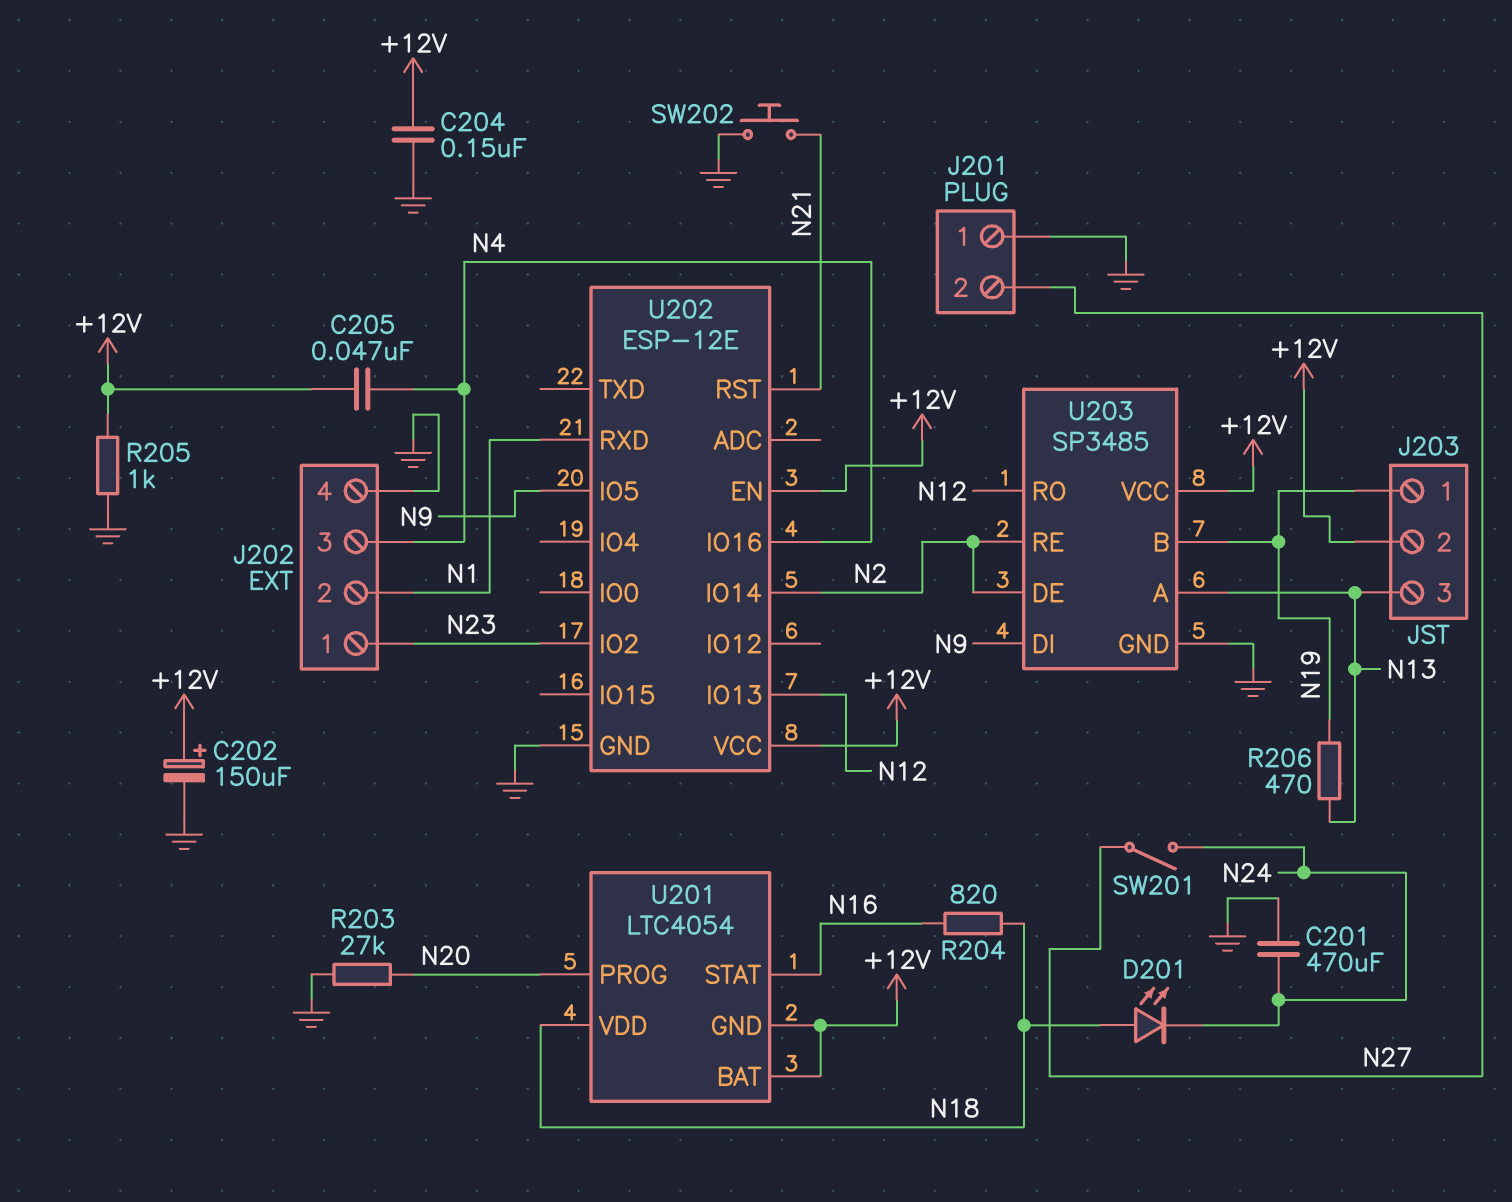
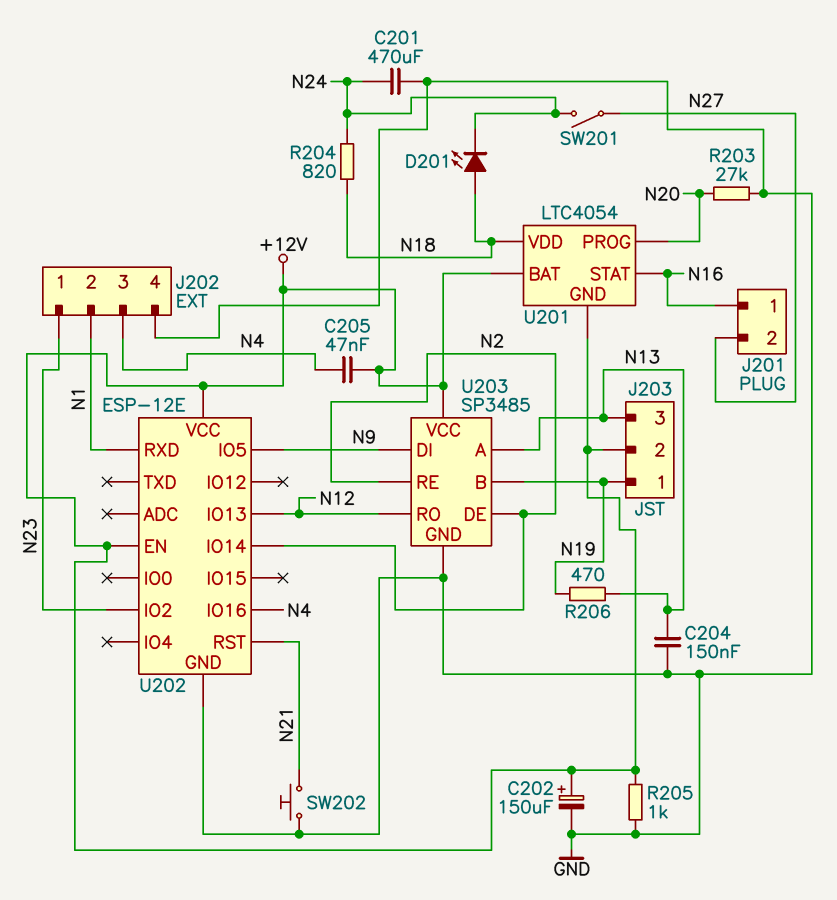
C204: 150nF (+12V, GND) -> 150nF (GND, N13)
J201 pin 1: GND -> N16
R204: 820 (N16, N18) -> 820 (N18, N24)

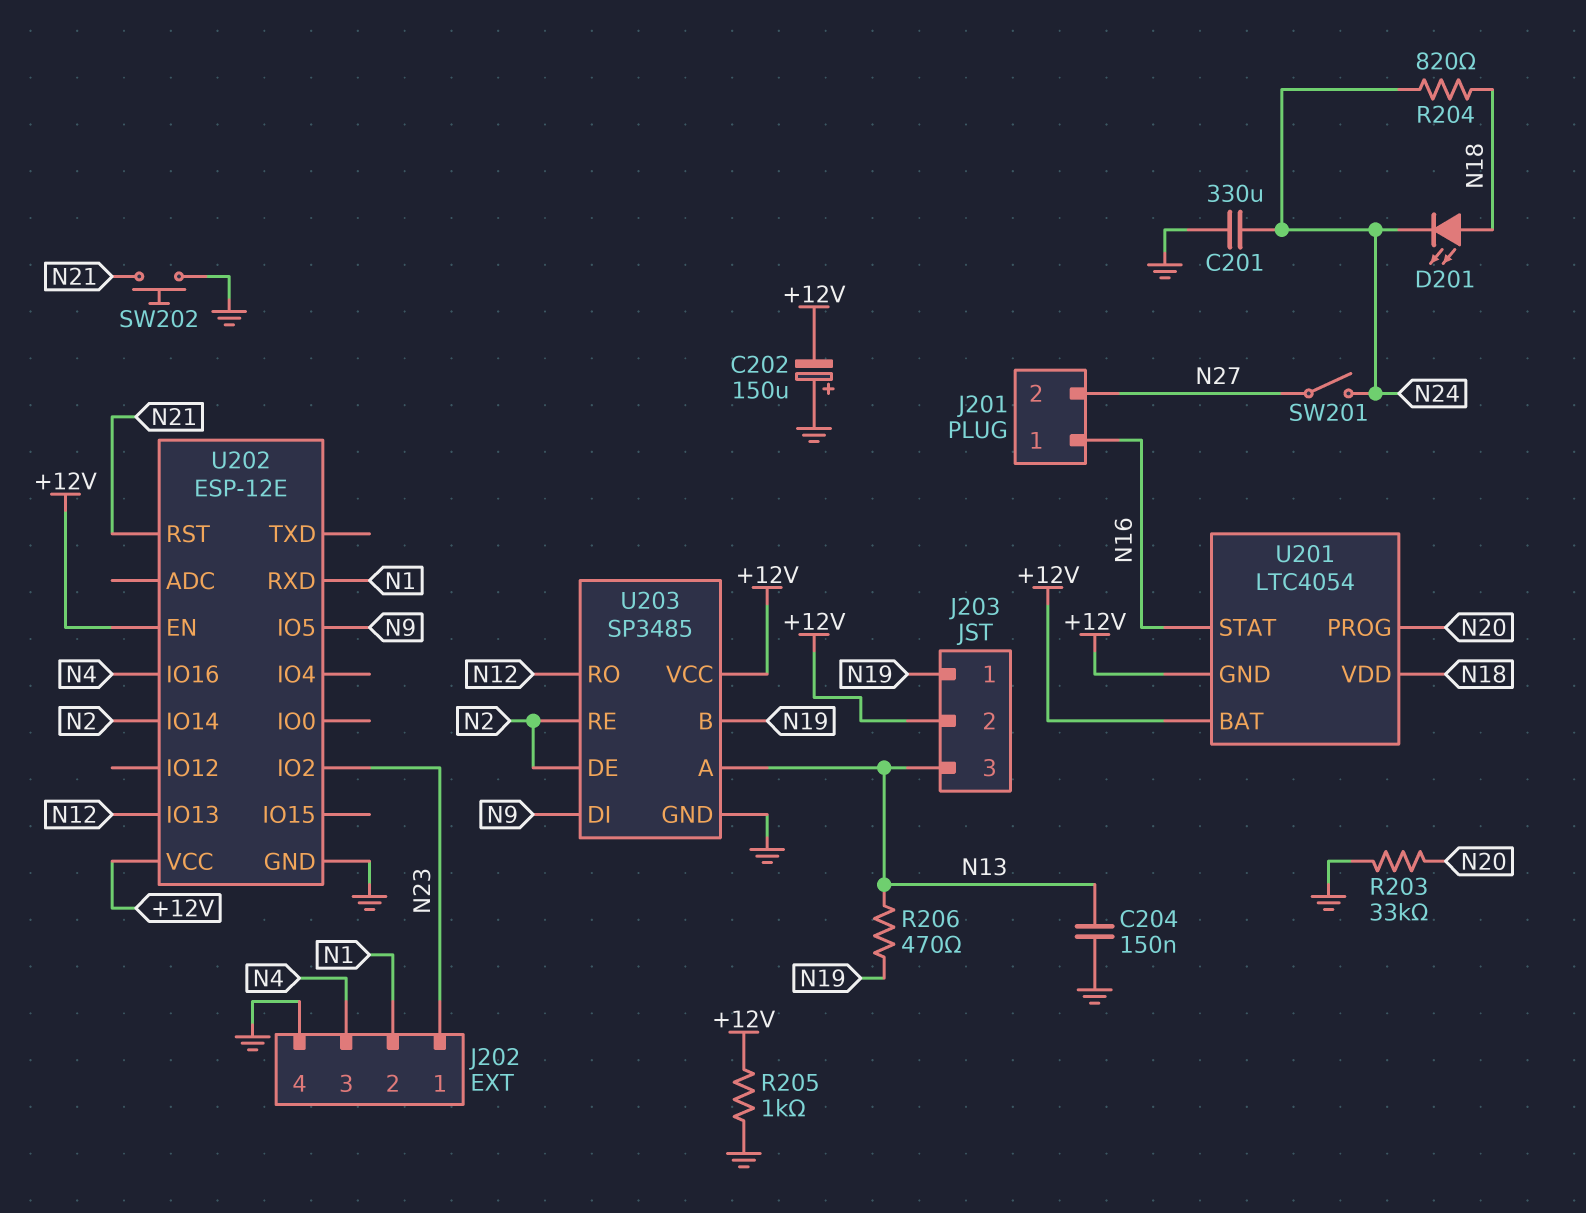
C201: 470uF (GND, N24) -> 330uF (GND, N24)
C202: 150uF (plus +12V, minus GND) -> 150uF (plus GND, minus +12V)
C205: 47nF (+12V, N4) -> none
R203: 27k (GND, N20) -> 33k (GND, N20)

